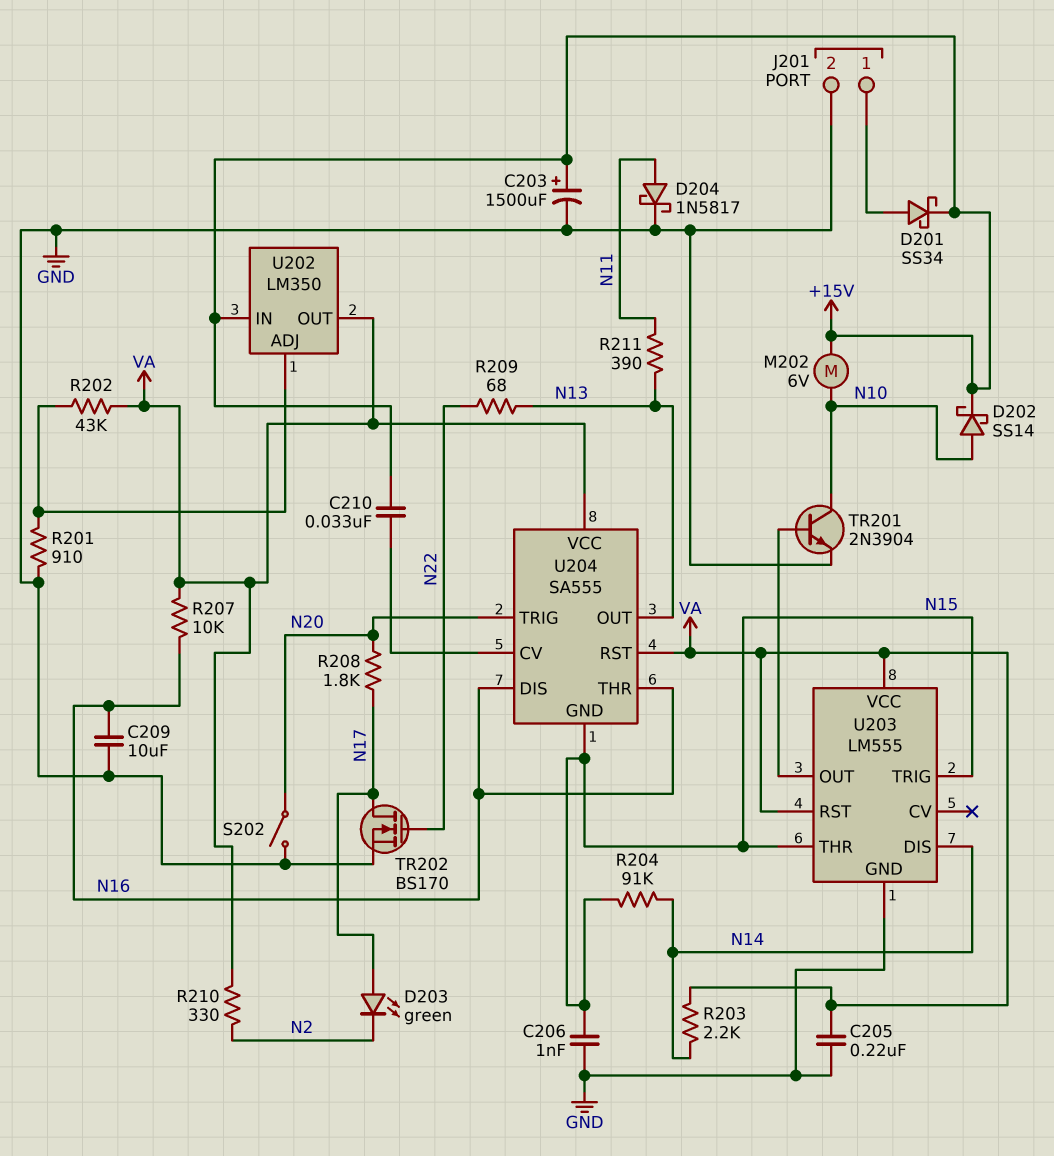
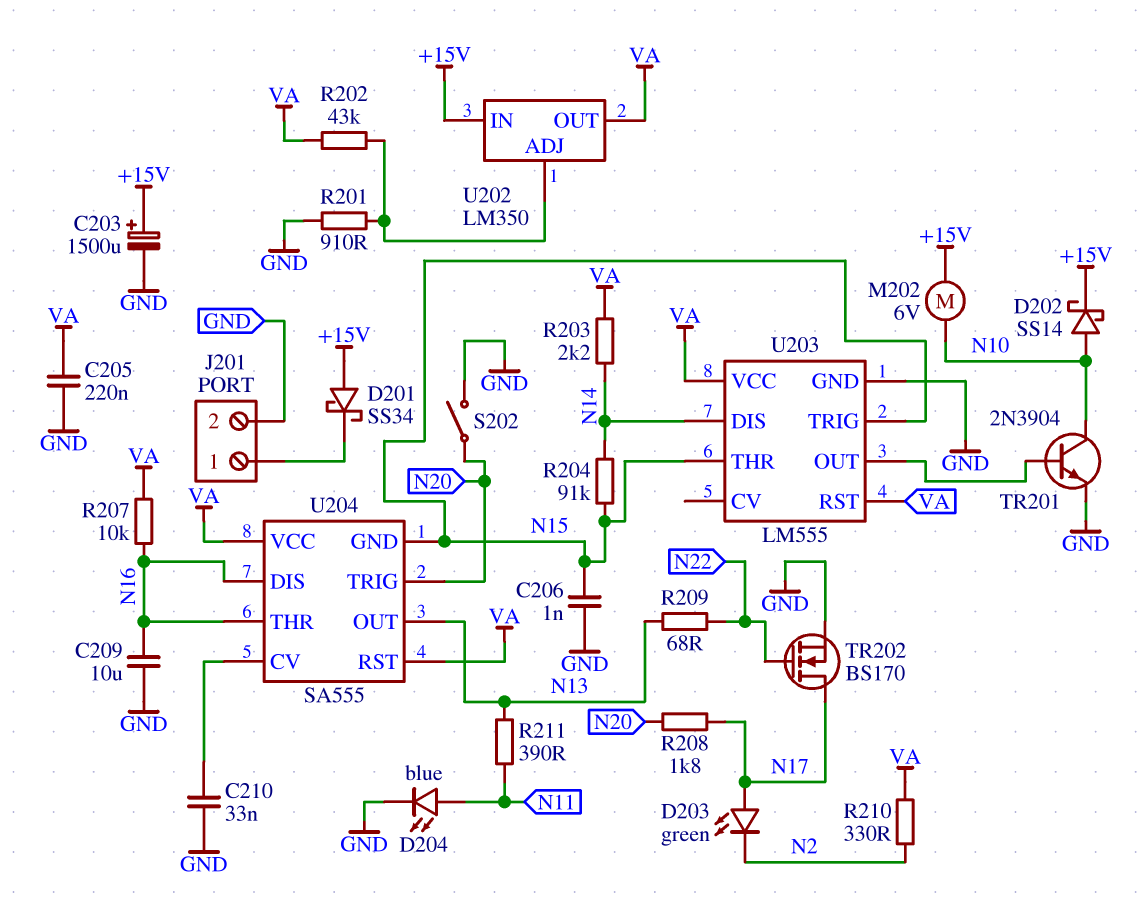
C210: 33nF (+15V, U204/CV) -> 33nF (GND, U204/CV)
D201: schottky SS34 (A J201/1, K +15V) -> schottky SS34 (A +15V, K J201/1)
D204: schottky 1N5817 (A N11, K GND) -> LED blue (A N11, K GND)

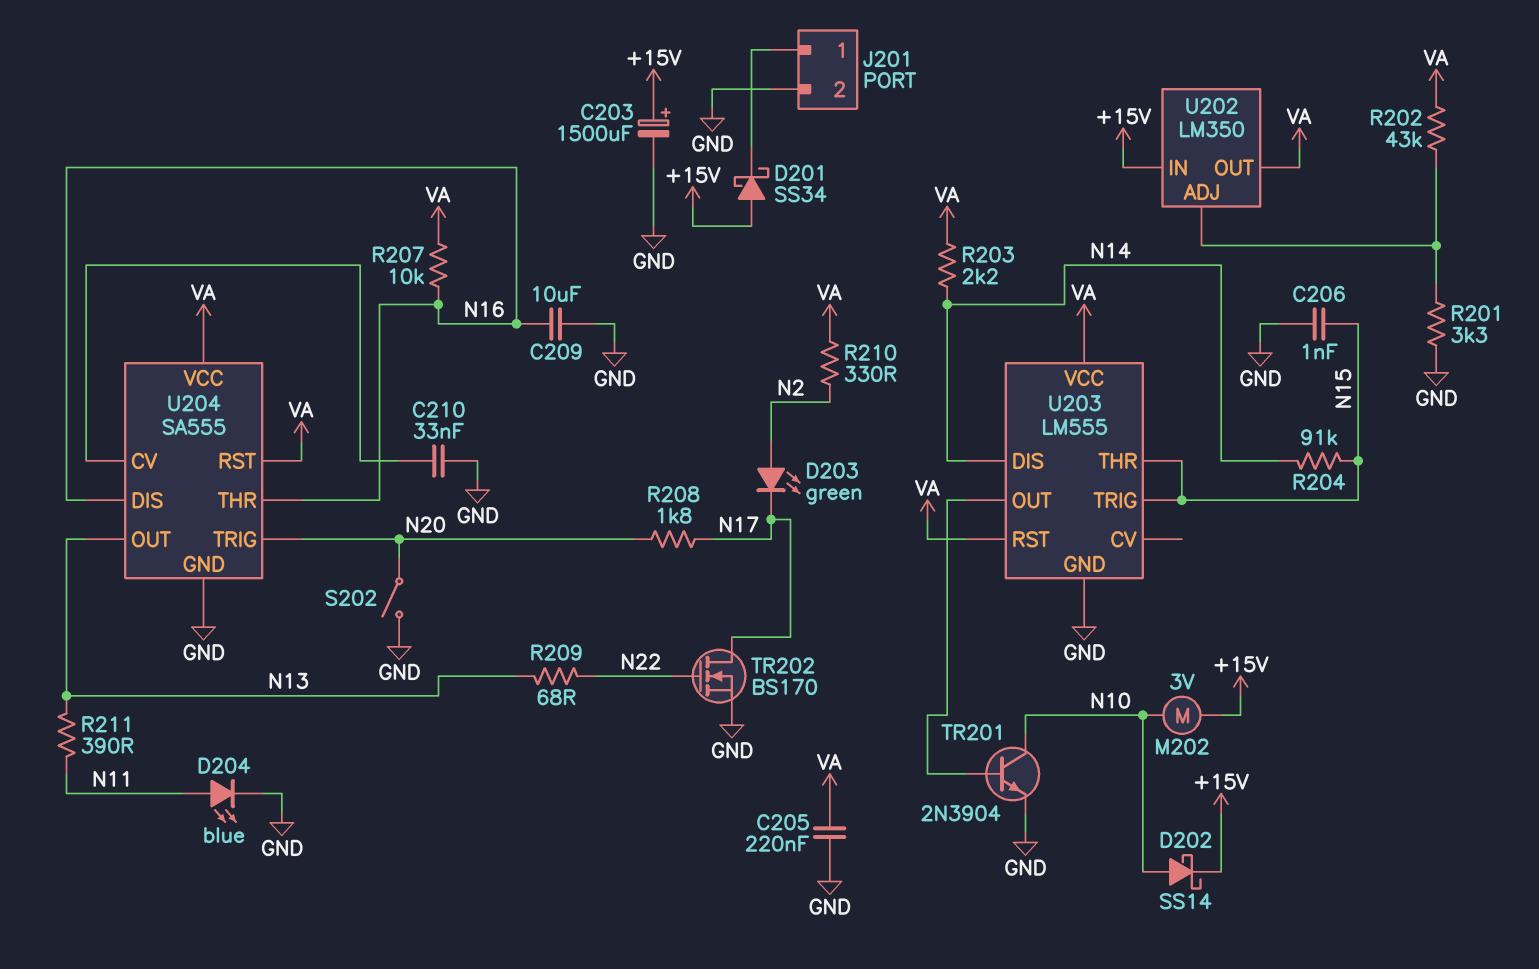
D203: LED green (A N17, K N2) -> LED green (A N2, K N17)
M202: motor 6V (+15V, N10) -> motor 3V (+15V, N10)
R201: 910 (GND, U202/ADJ) -> 3.3k (GND, U202/ADJ)
U204 pin GND: N15 -> GND

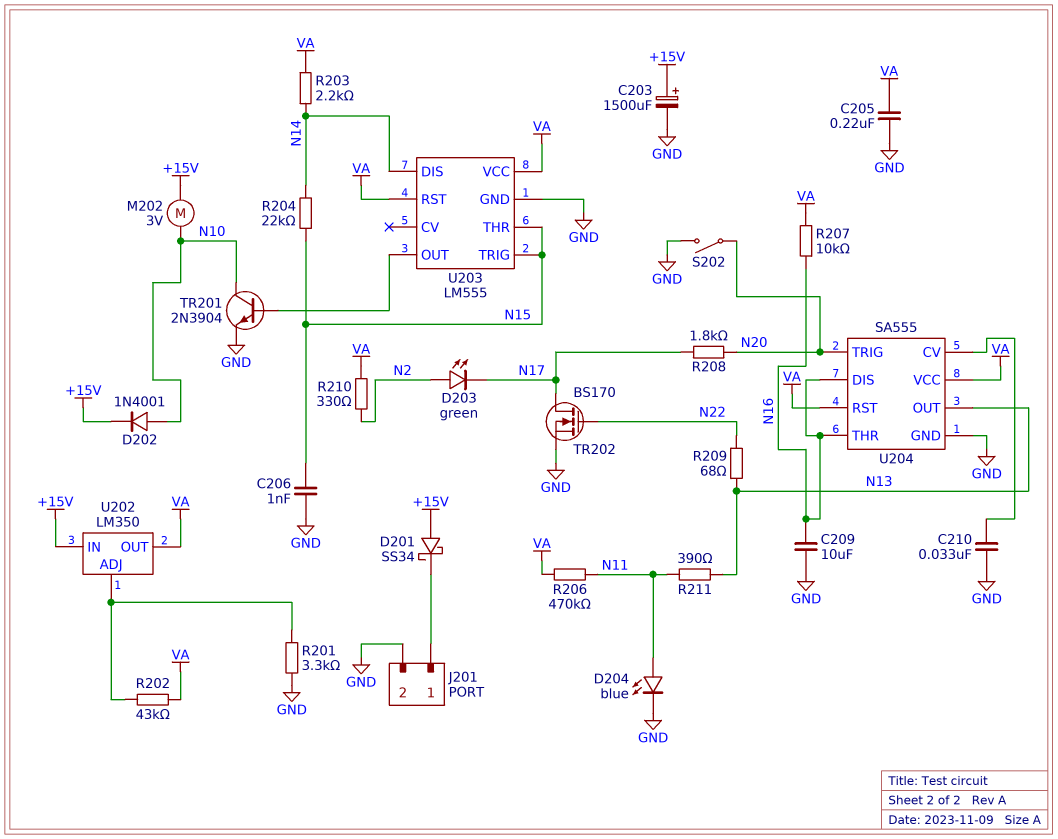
D202: schottky SS14 (A N10, K +15V) -> diode 1N4001 (A N10, K +15V)
R204: 91k (N14, N15) -> 22k (N14, N15)
R206: none -> 470k (N11, VA)

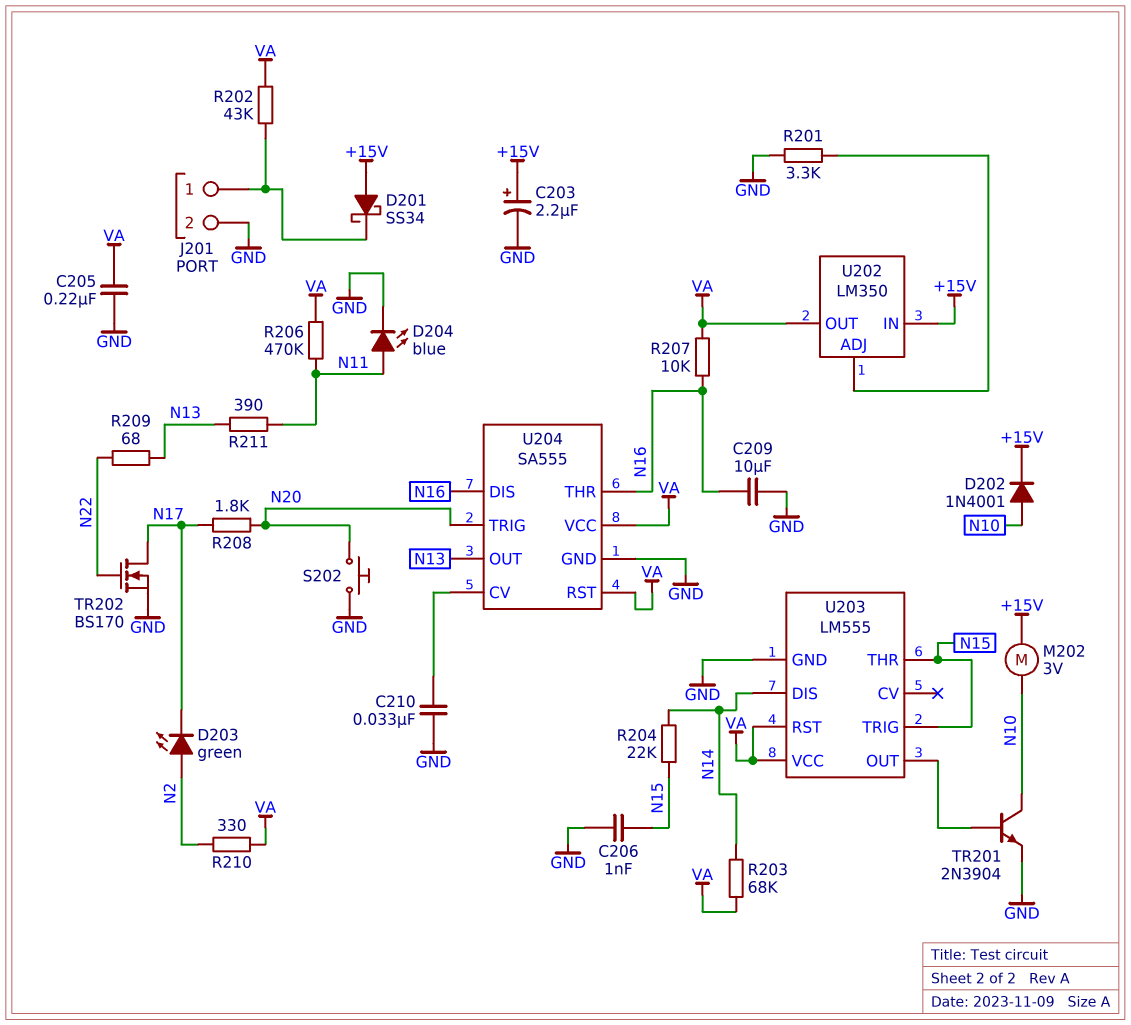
C203: 1500uF (plus +15V, minus GND) -> 2.2uF (plus +15V, minus GND)
R202: 43k (U202/ADJ, VA) -> 43k (J201/1, VA)
R203: 2.2k (N14, VA) -> 68k (N14, VA)
S202: switch (GND, N20) -> button (GND, N20)

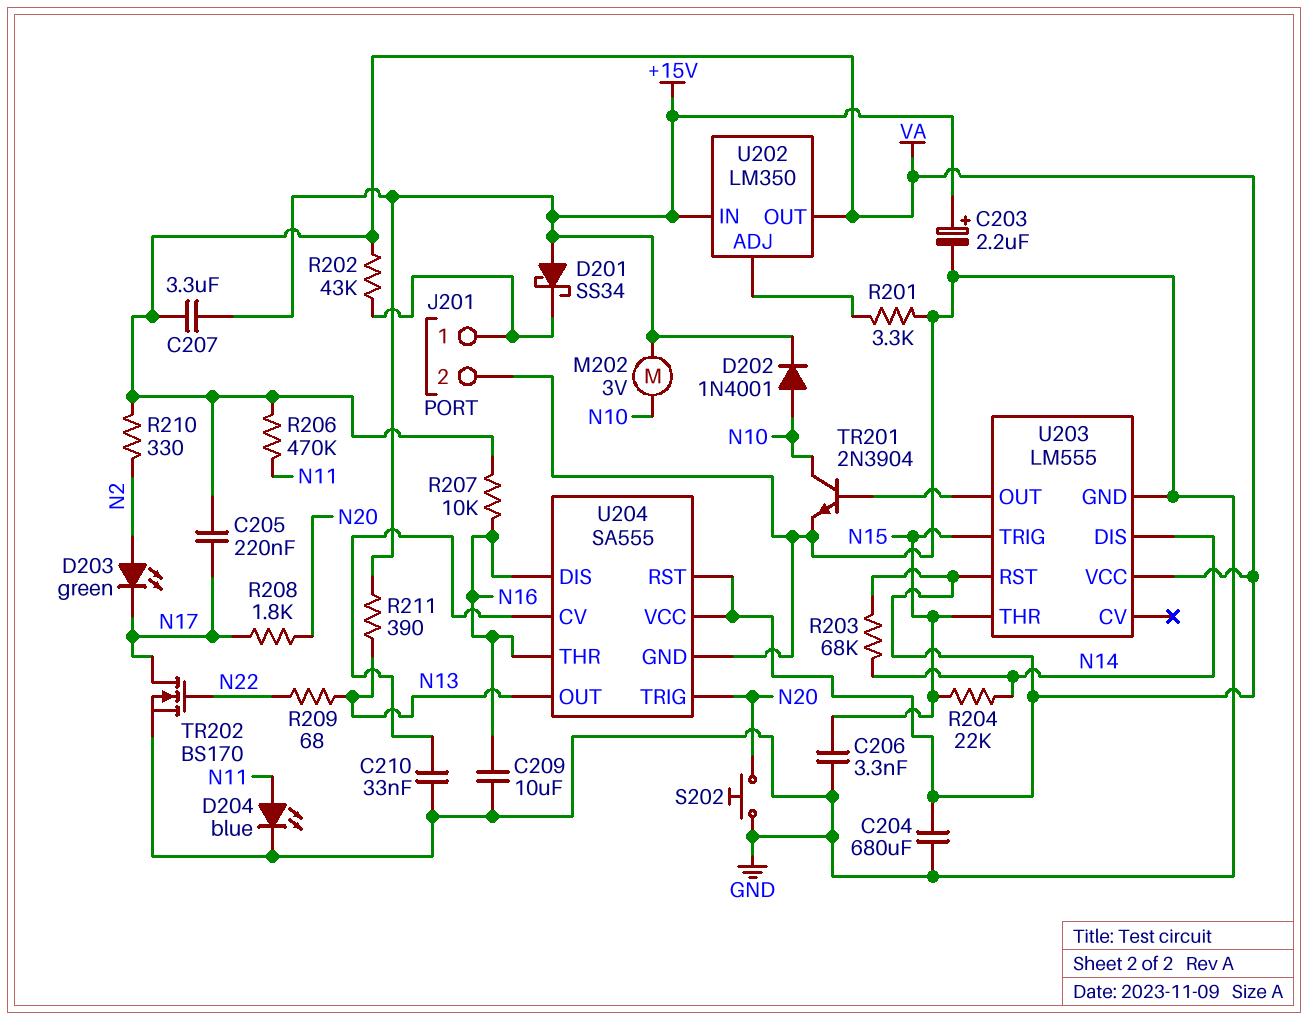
C204: none -> 680uF (GND, VA)
C205: 220nF (GND, VA) -> 220nF (N17, VA)
C206: 1nF (GND, N15) -> 3.3nF (GND, N15)
C207: none -> 3.3uF (+15V, VA)
R211: 390 (N11, N13) -> 390 (+15V, N13)

